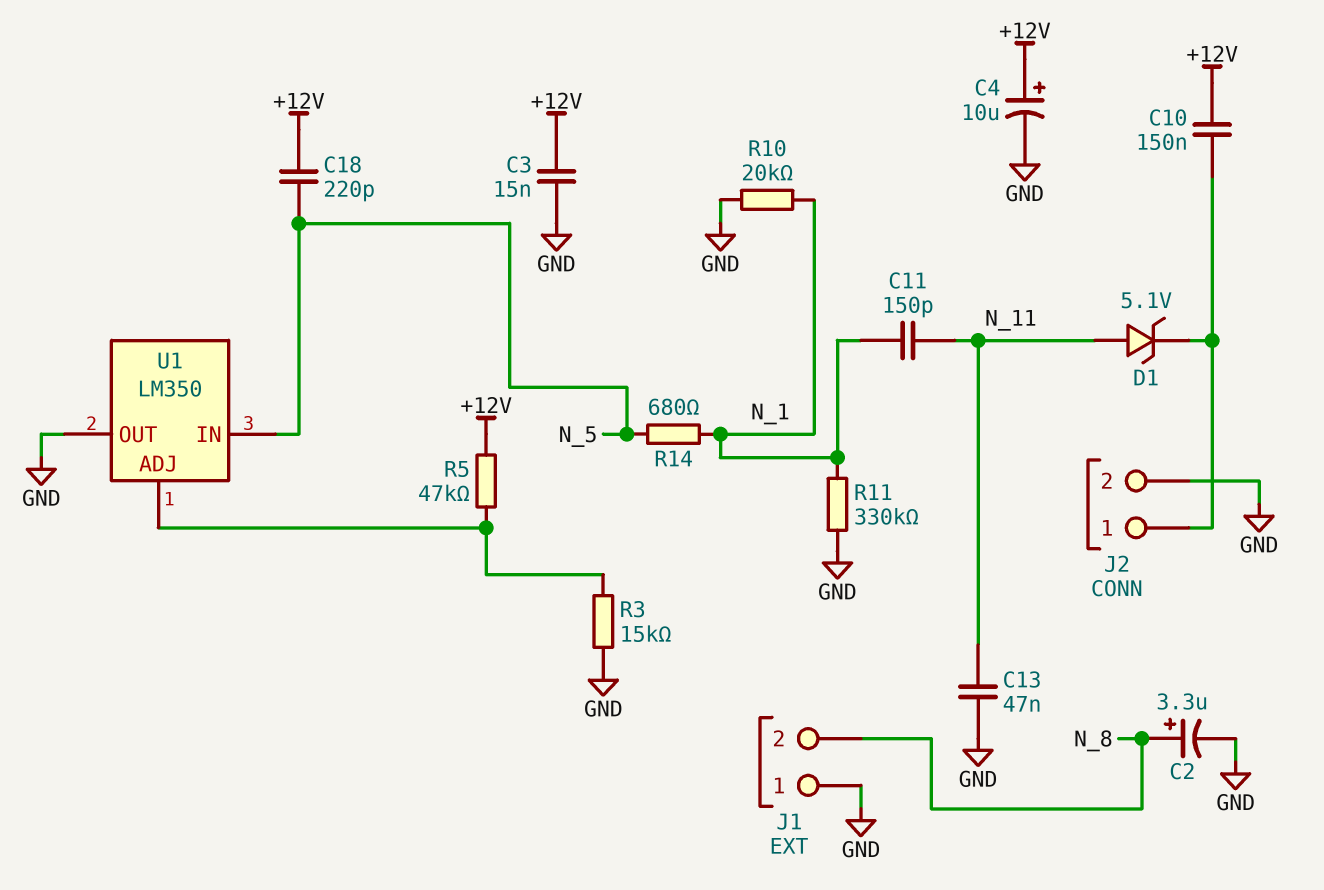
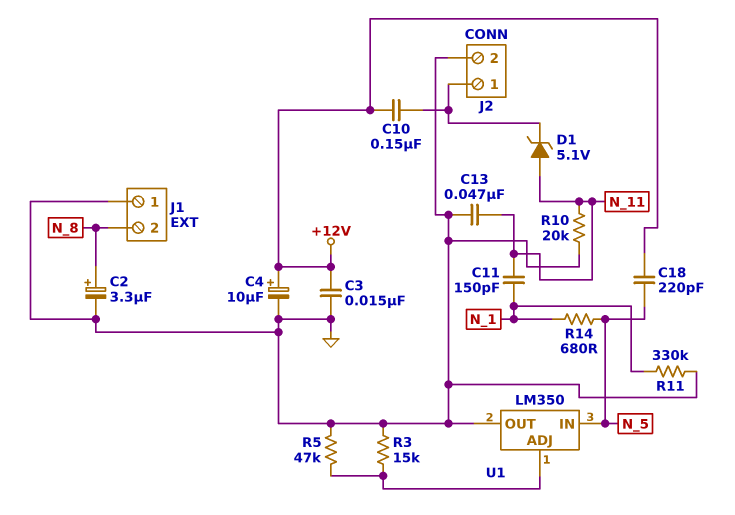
R5: 47k (+12V, U1/ADJ) -> 47k (GND, U1/ADJ)
R10: 20k (GND, N_1) -> 20k (GND, N_11)

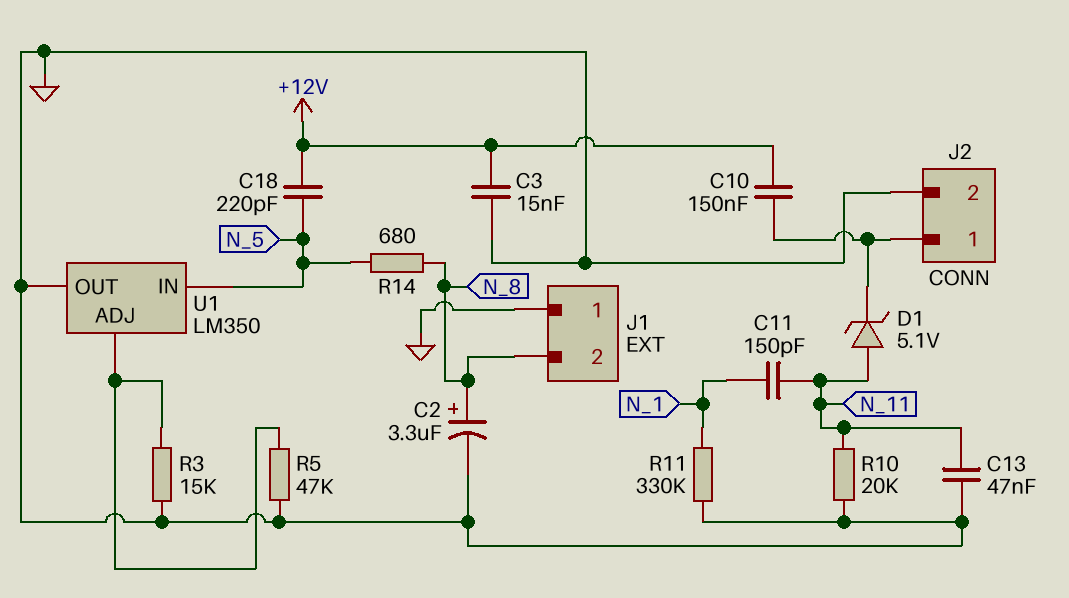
C4: 10uF (plus +12V, minus GND) -> none
R14: 680 (N_1, N_5) -> 680 (N_5, N_8)

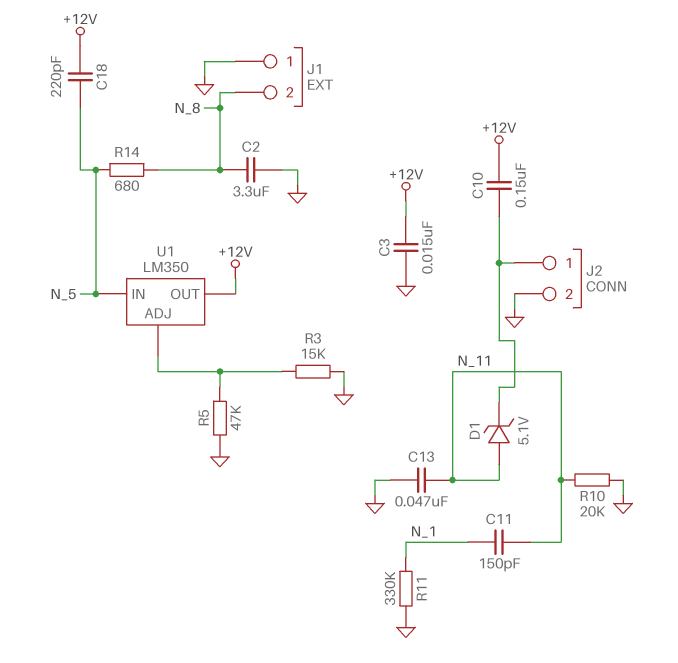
C2: 3.3uF (plus N_8, minus GND) -> 3.3uF (GND, N_8)
U1 pin OUT: GND -> +12V

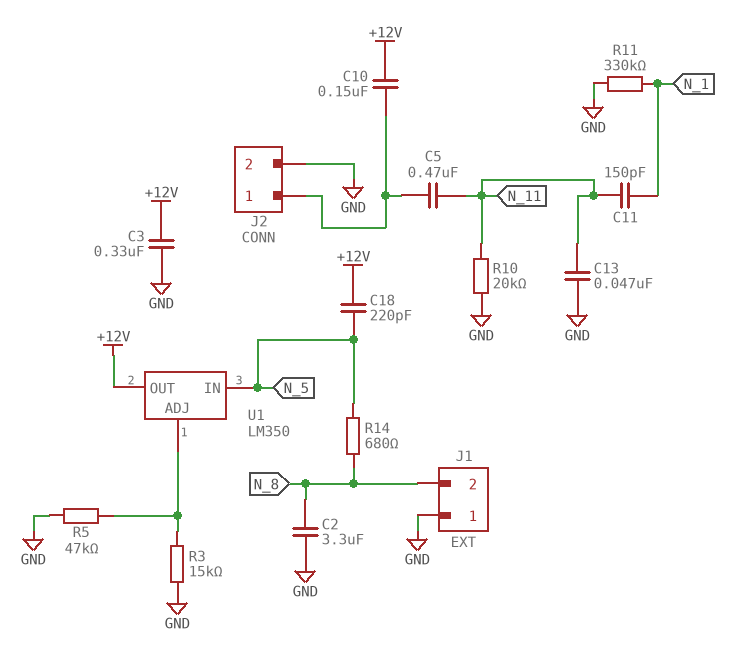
C3: 15nF (+12V, GND) -> 330nF (+12V, GND)
C5: none -> 470nF (J2/1, N_11)
D1: zener 5.1V (A N_11, K J2/1) -> none

